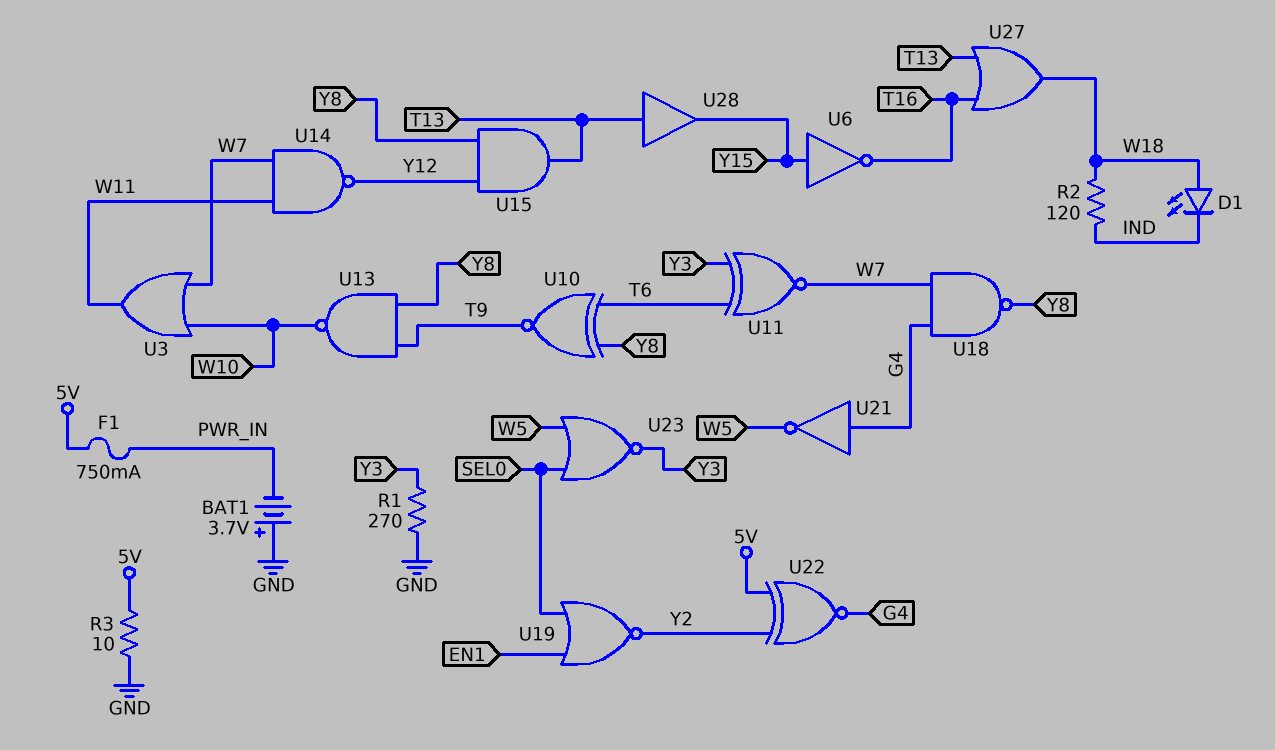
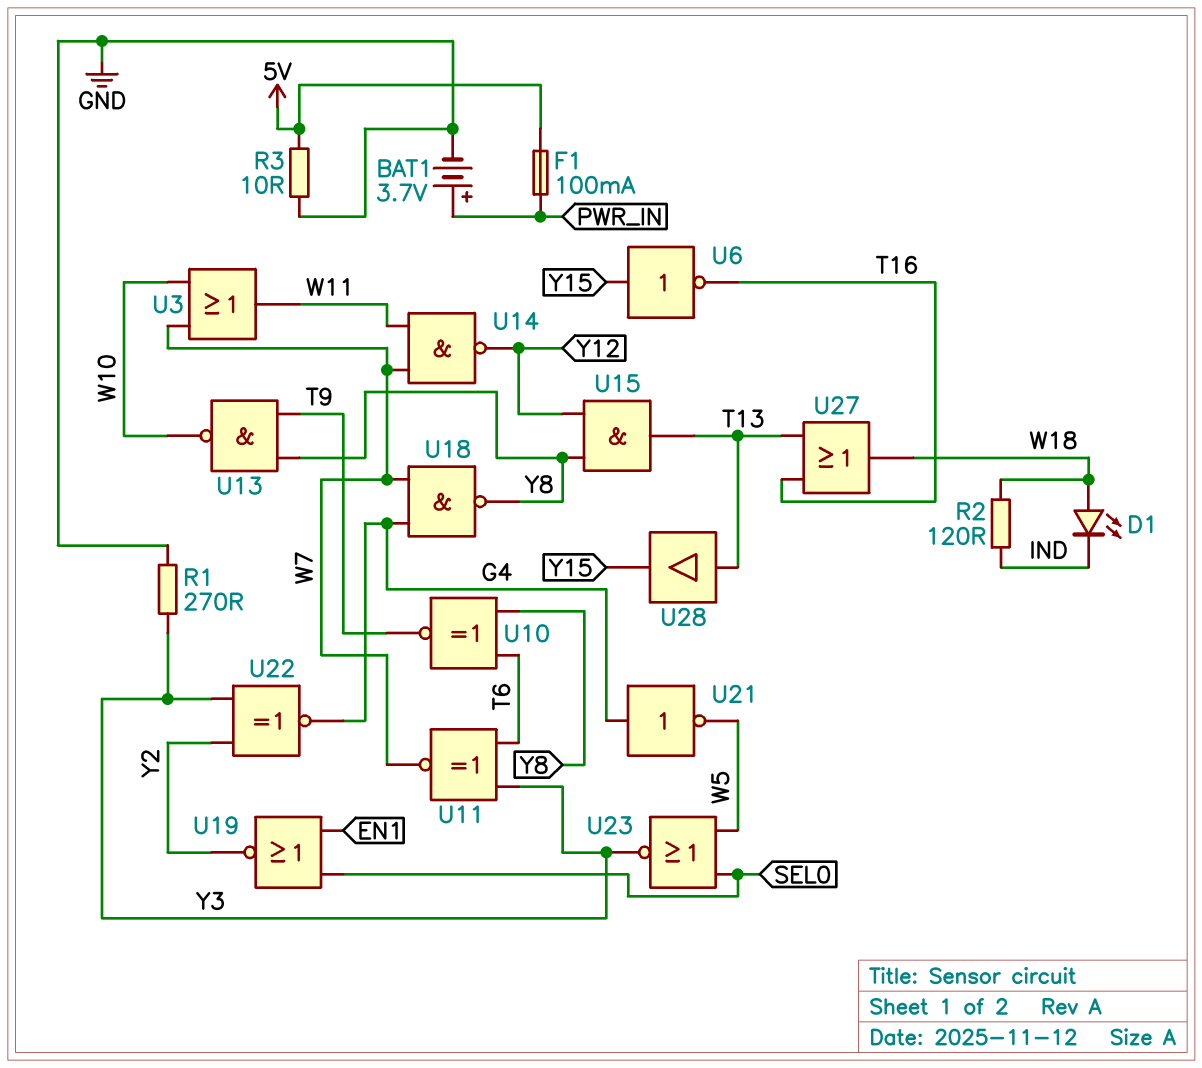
BAT1: 3.7V (plus GND, minus PWR_IN) -> 3.7V (plus PWR_IN, minus GND)
F1: 750mA (5V, PWR_IN) -> 100mA (5V, PWR_IN)
U22: XNOR (in 5V, in Y2, out G4) -> XNOR (in Y2, in Y3, out G4)

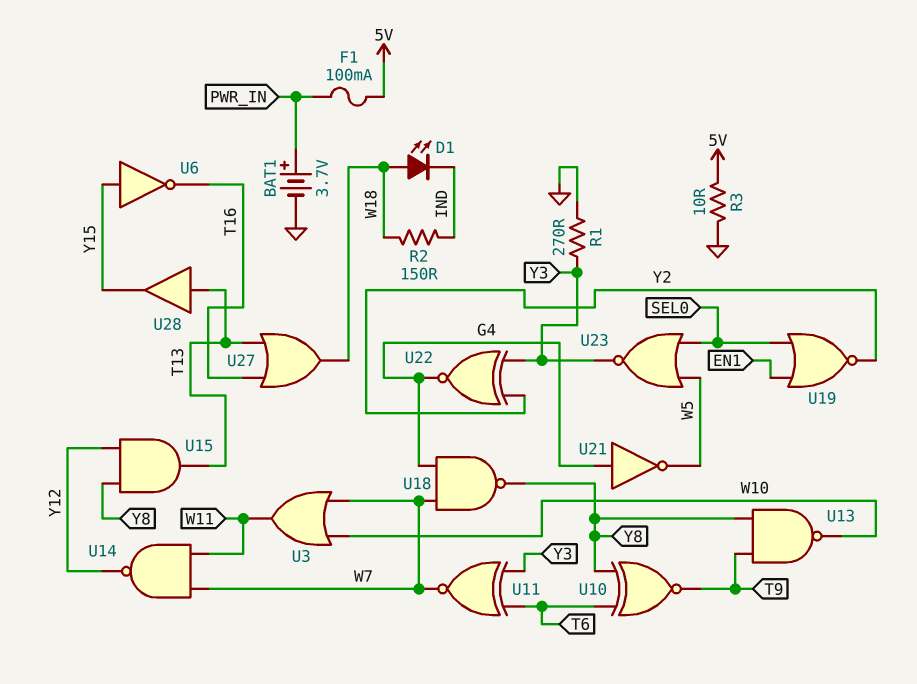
R2: 120 (IND, W18) -> 150 (IND, W18)

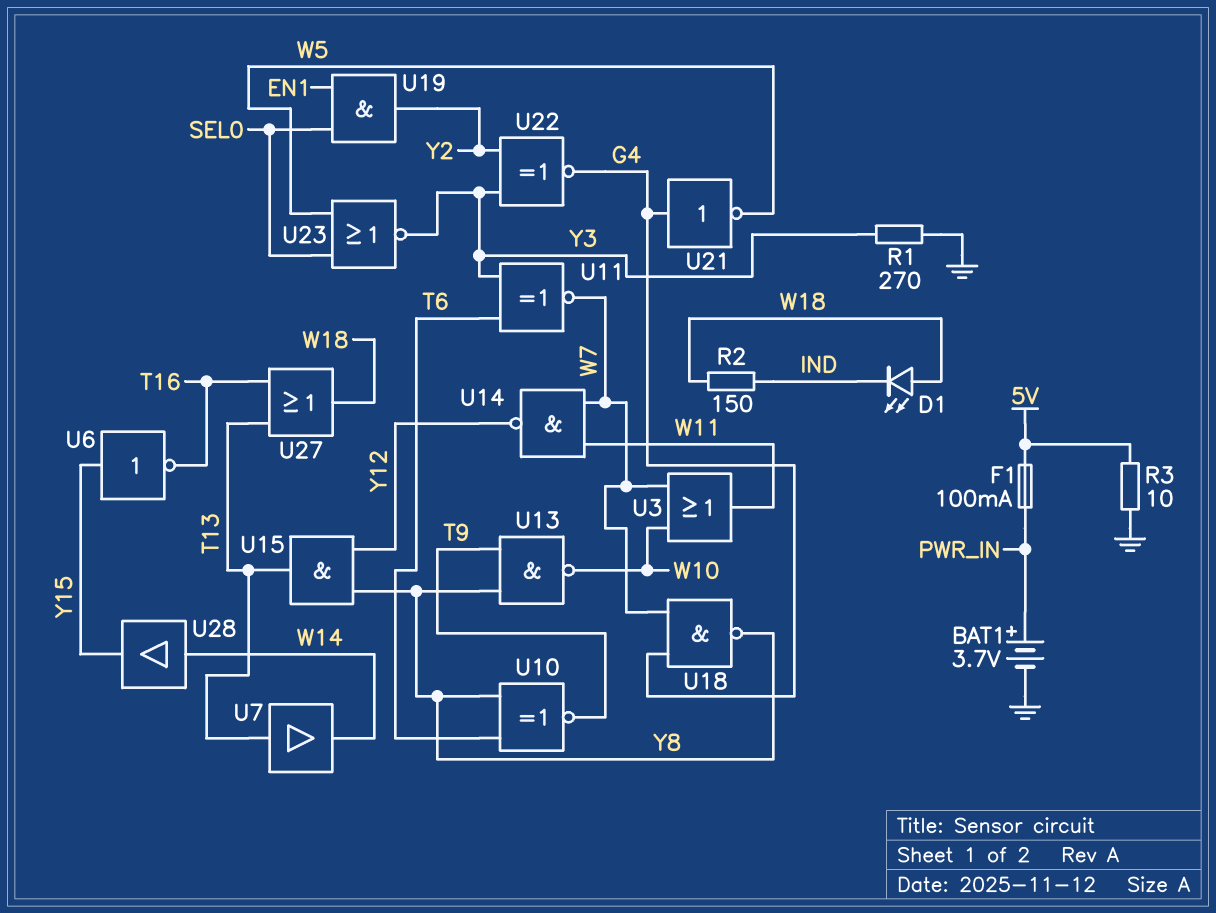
U7: none -> buffer (in T13, out W14)
U19: NOR (in EN1, in SEL0, out Y2) -> AND (in EN1, in SEL0, out Y2)
U28: buffer (in T13, out Y15) -> buffer (in W14, out Y15)

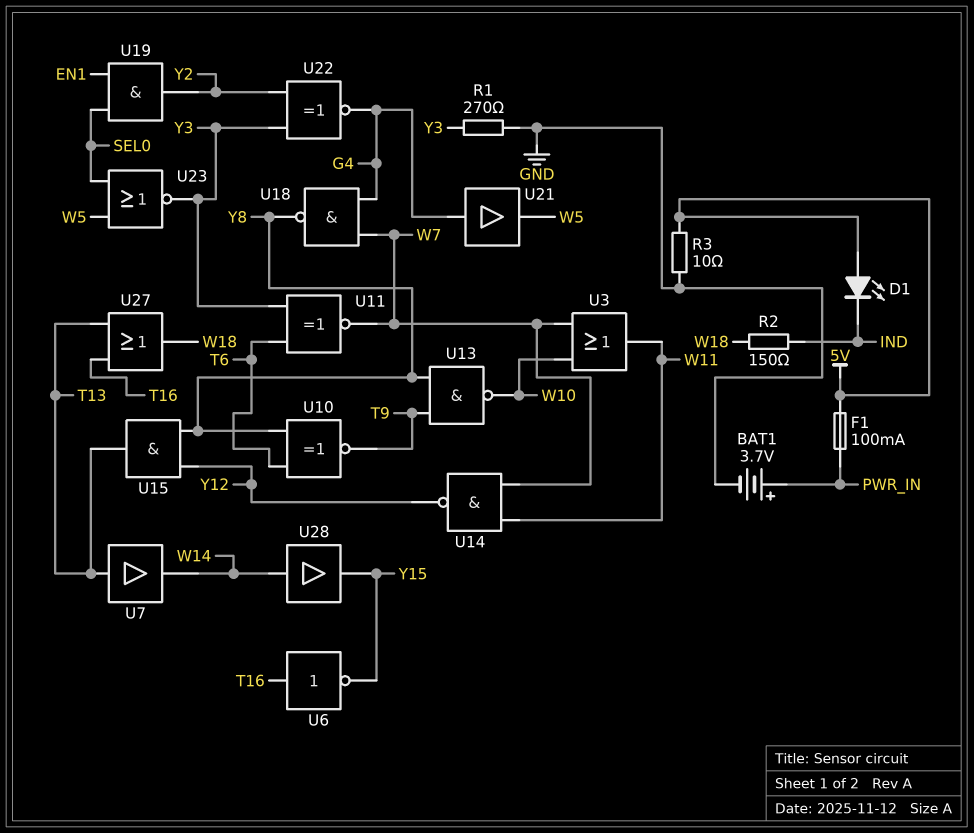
D1: LED (A W18, K IND) -> LED (A 5V, K IND)
U6: NOT (in Y15, out T16) -> NOT (in T16, out Y15)
U21: NOT (in G4, out W5) -> buffer (in G4, out W5)

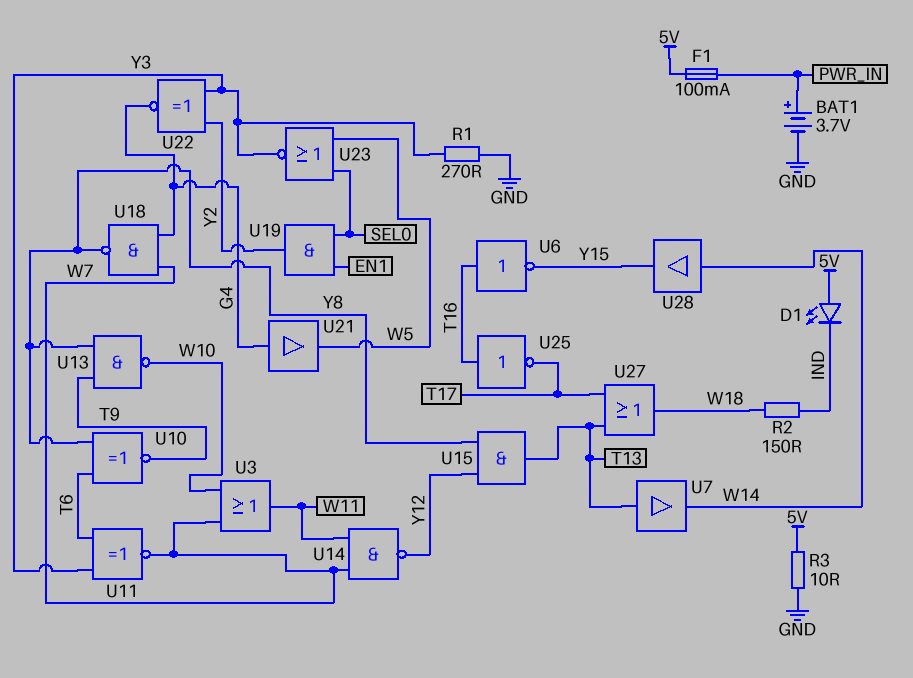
U25: none -> NOT (in T16, out T17)
U27: OR (in T13, in T16, out W18) -> OR (in T13, in T17, out W18)

